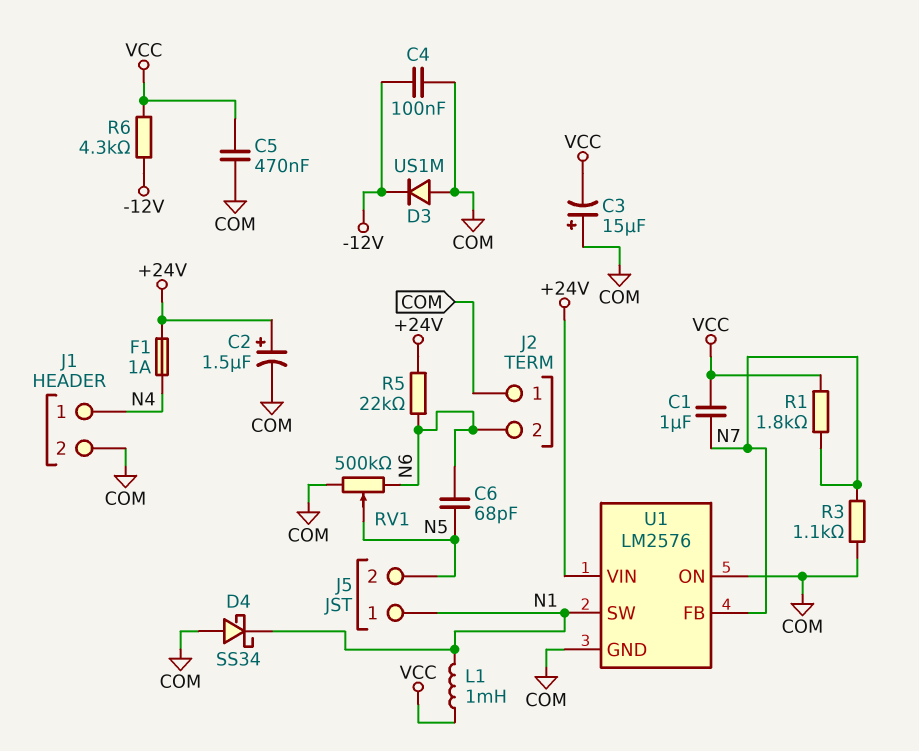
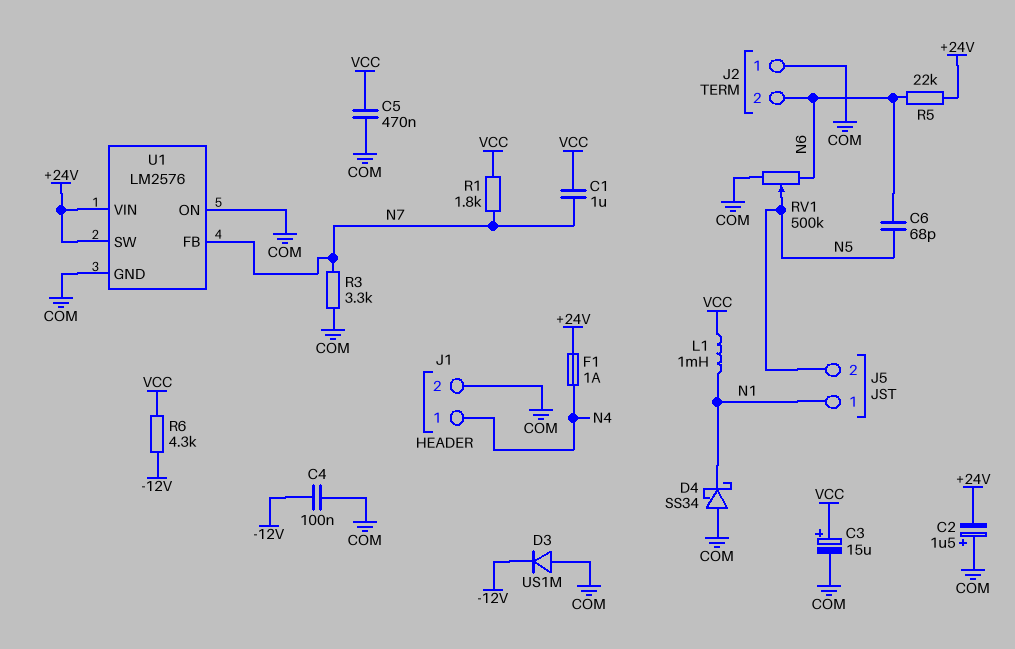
C2: 1.5uF (plus +24V, minus COM) -> 1.5uF (plus COM, minus +24V)
C3: 15uF (plus COM, minus VCC) -> 15uF (plus VCC, minus COM)
R3: 1.1k (COM, N7) -> 3.3k (COM, N7)
U1 pin SW: N1 -> +24V

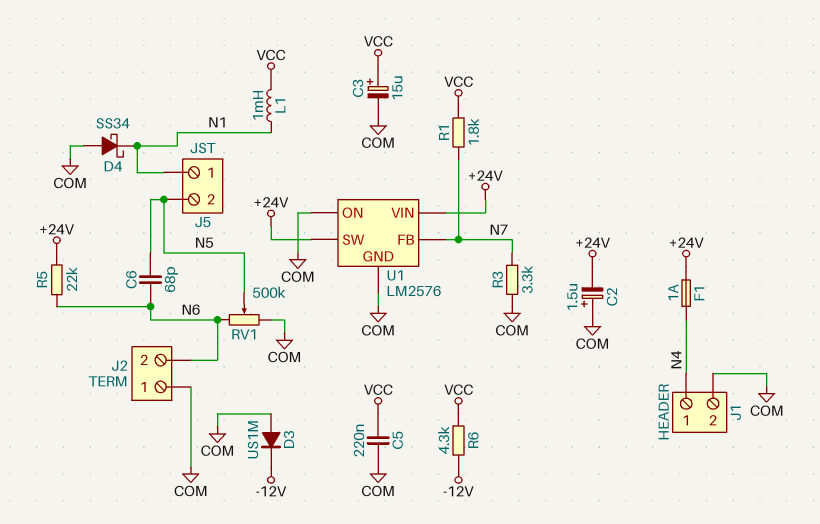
C1: 1uF (N7, VCC) -> none
C4: 100nF (-12V, COM) -> none
C5: 470nF (COM, VCC) -> 220nF (COM, VCC)

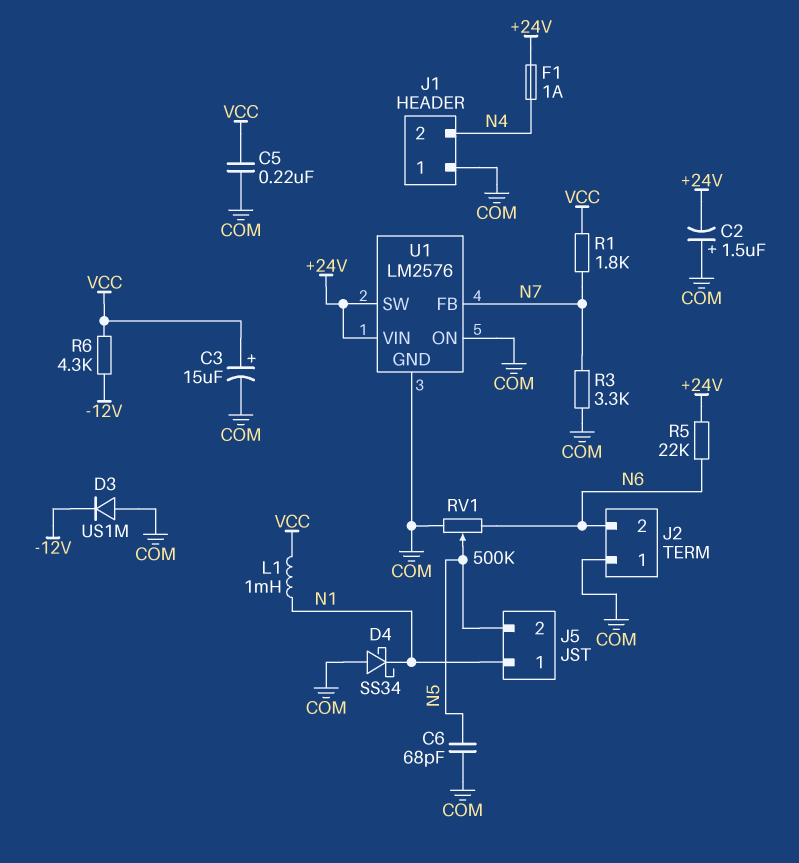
C6: 68pF (N5, N6) -> 68pF (COM, N5)
J1 pin 1: N4 -> COM
J1 pin 2: COM -> N4

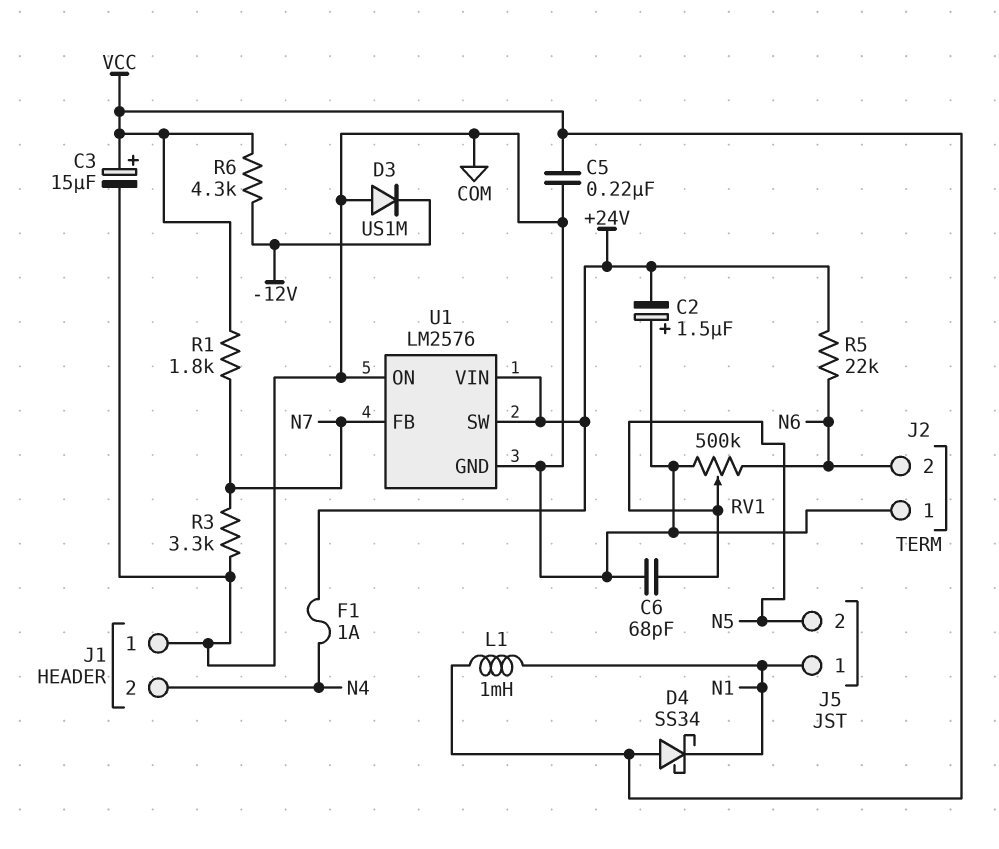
D4: schottky SS34 (A COM, K N1) -> schottky SS34 (A VCC, K N1)

